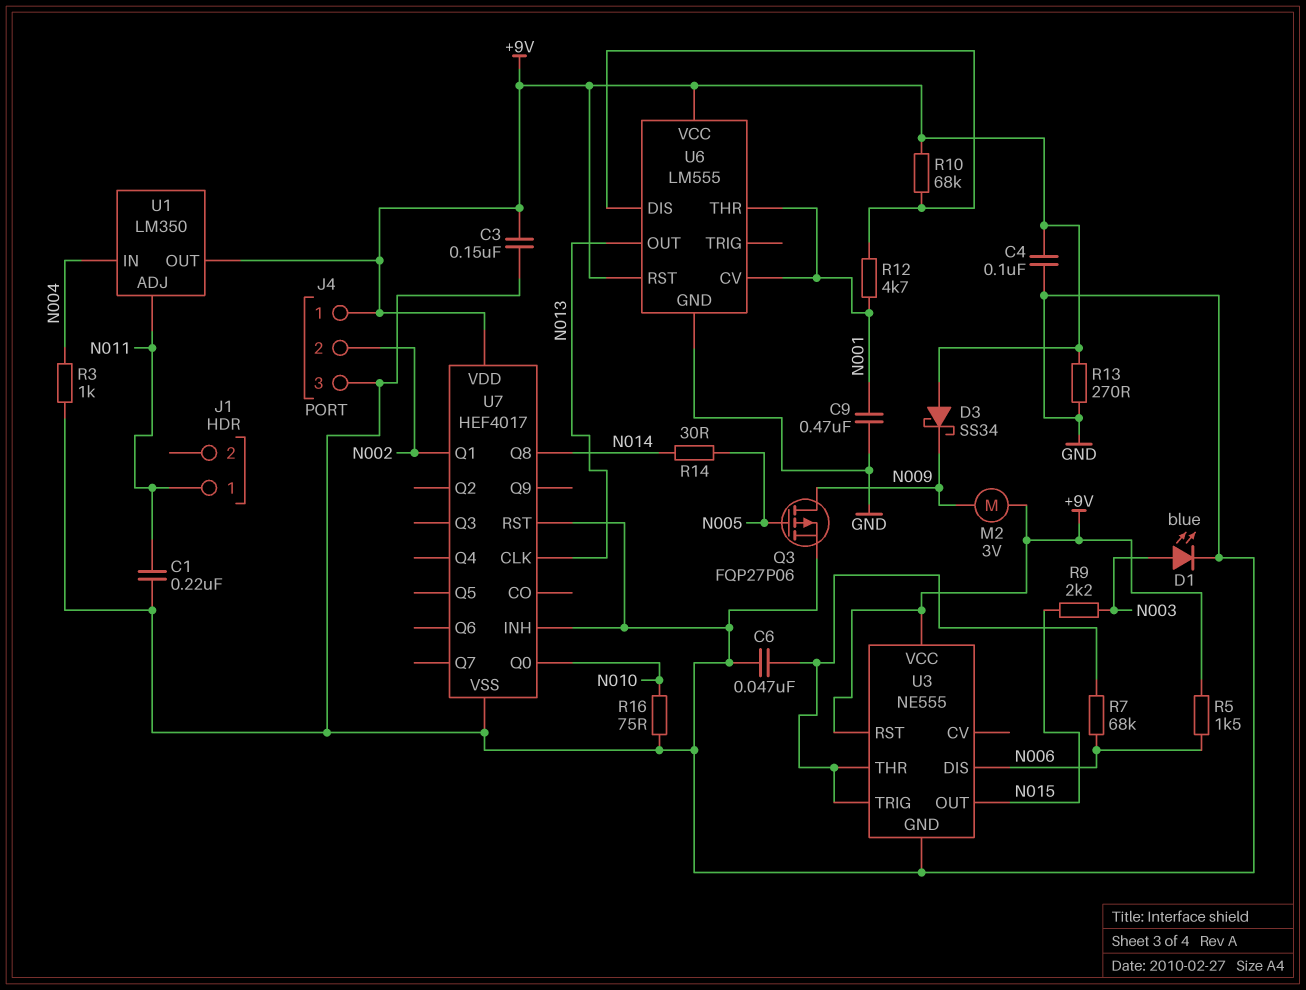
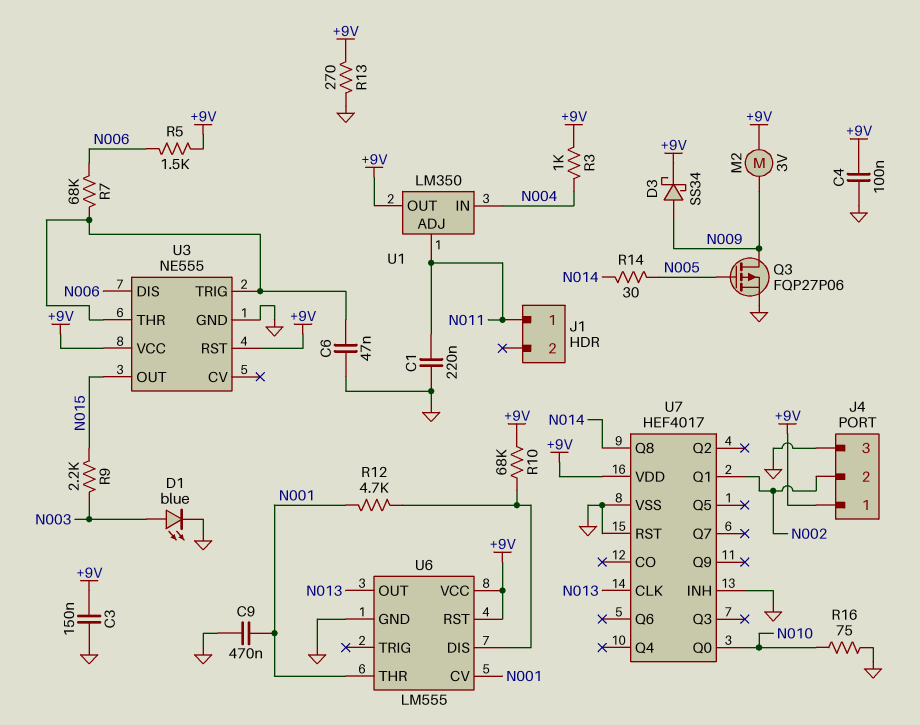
D3: schottky SS34 (A +9V, K N009) -> schottky SS34 (A N009, K +9V)
R3: 1k (GND, N004) -> 1k (+9V, N004)

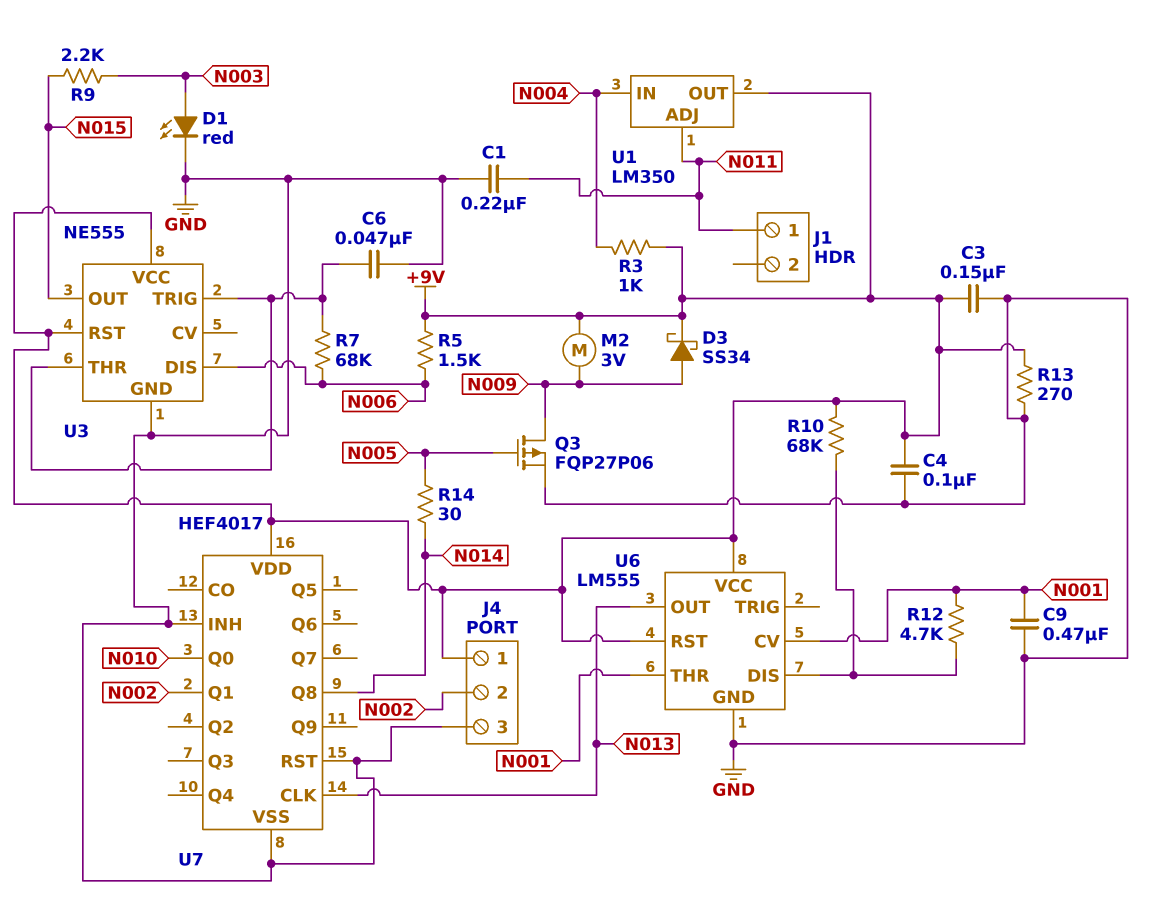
D1: LED blue (A N003, K GND) -> LED red (A N003, K GND)
R16: 75 (GND, N010) -> none

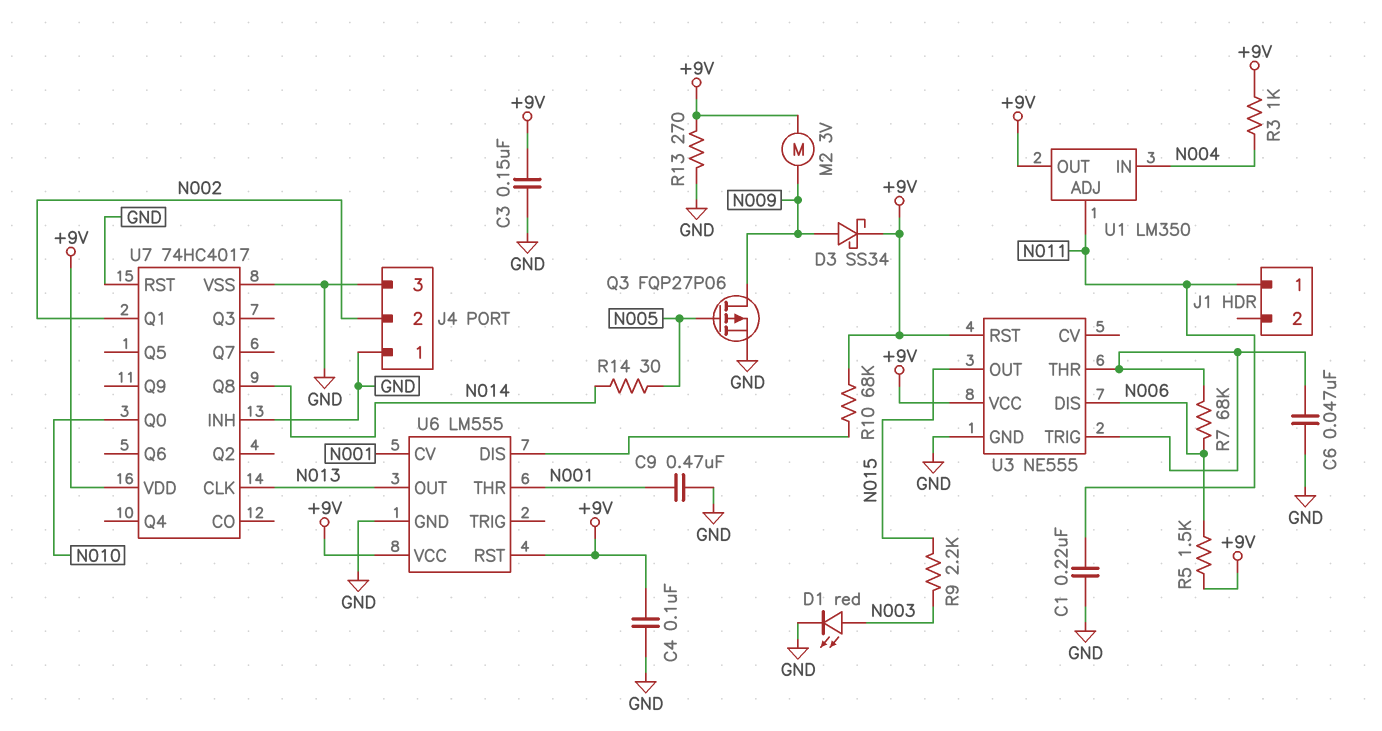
J4 pin 1: +9V -> GND
R12: 4.7k (N001, U6/DIS) -> none
U7: HEF4017 -> 74HC4017

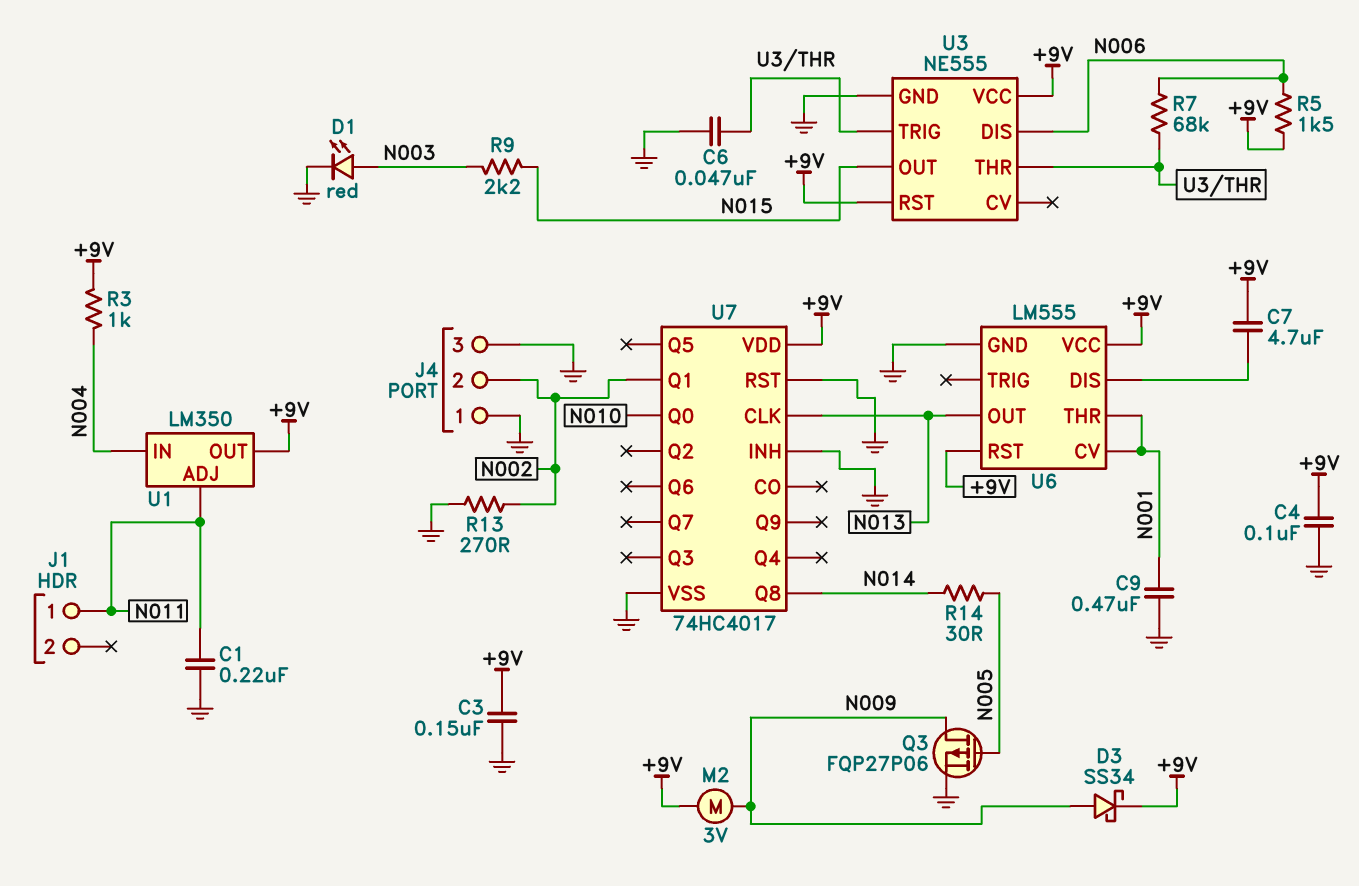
C7: none -> 4.7uF (+9V, U6/DIS)
R10: 68k (+9V, U6/DIS) -> none
R13: 270 (+9V, GND) -> 270 (GND, N002)

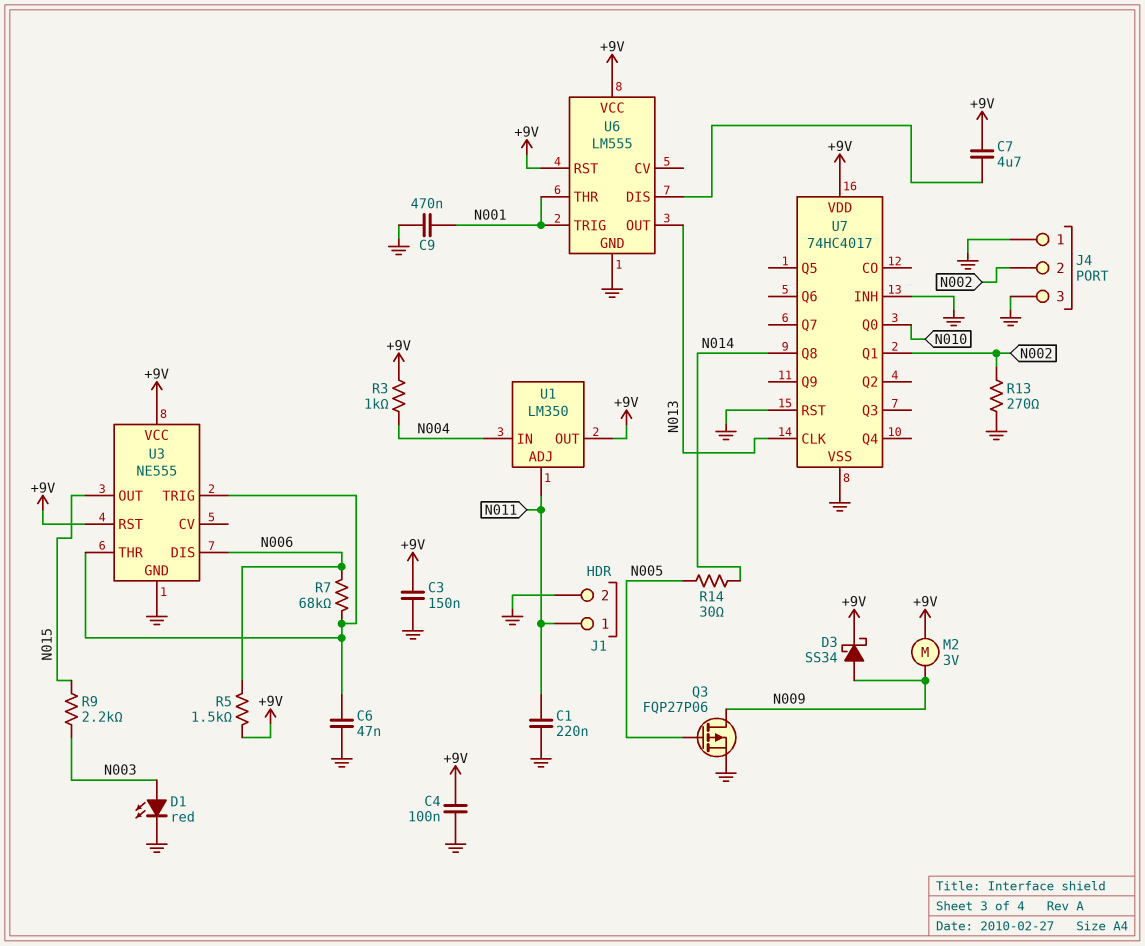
J1 pin 2: none -> GND
U6 pin CV: N001 -> none
U6 pin TRIG: none -> N001

